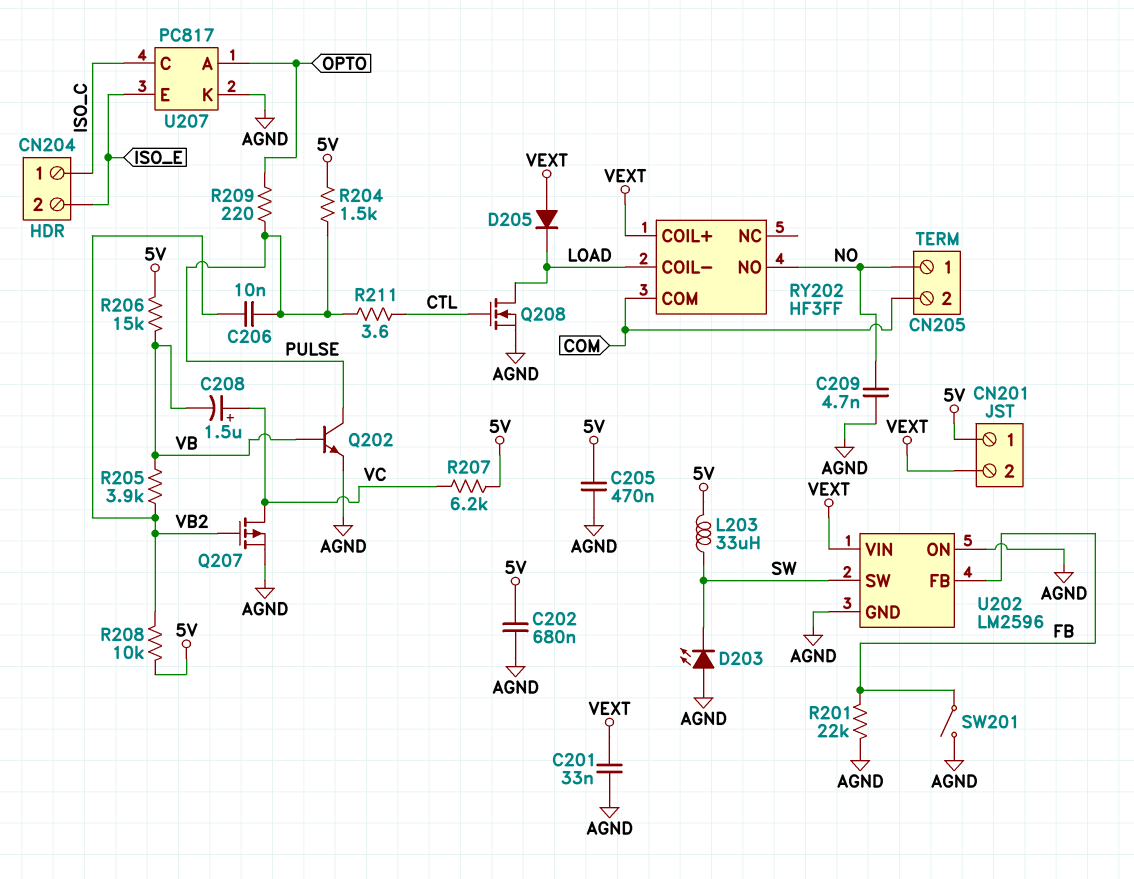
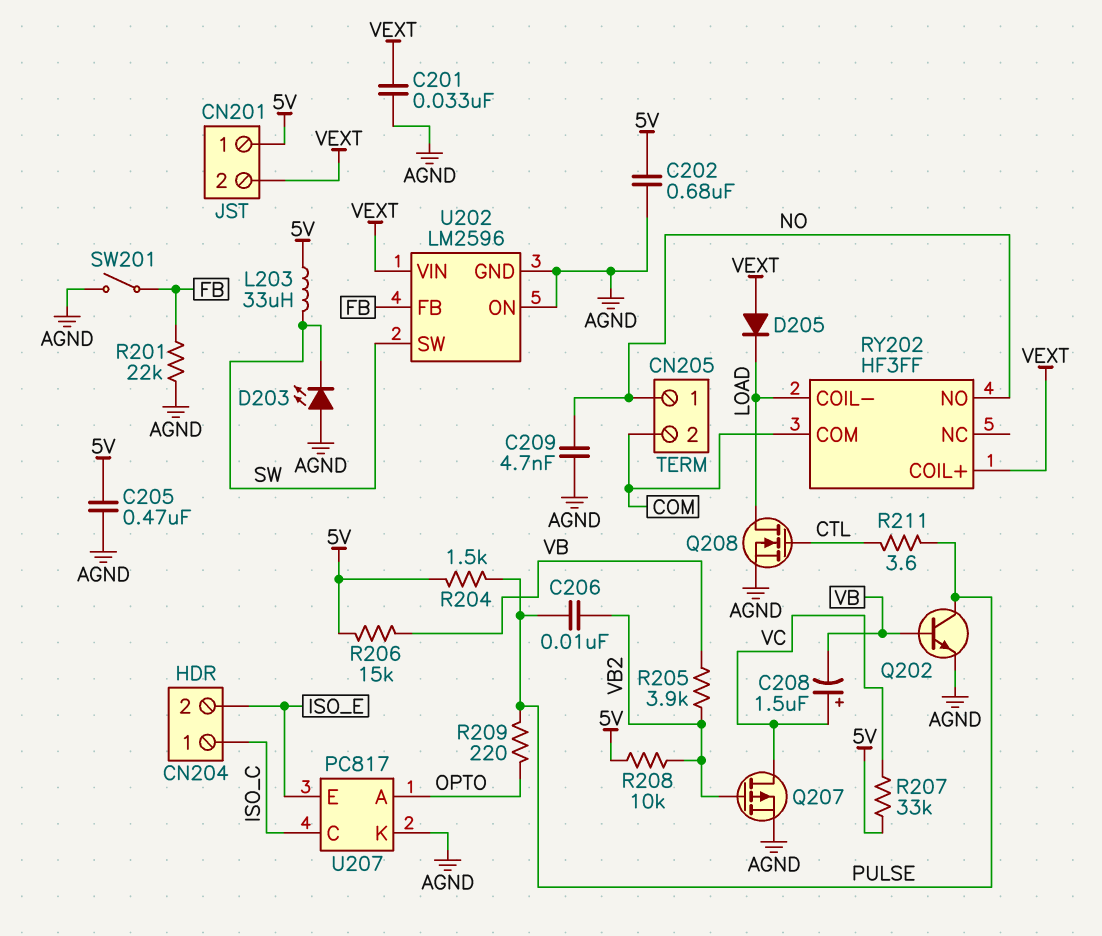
R207: 6.2k (5V, VC) -> 33k (5V, VC)

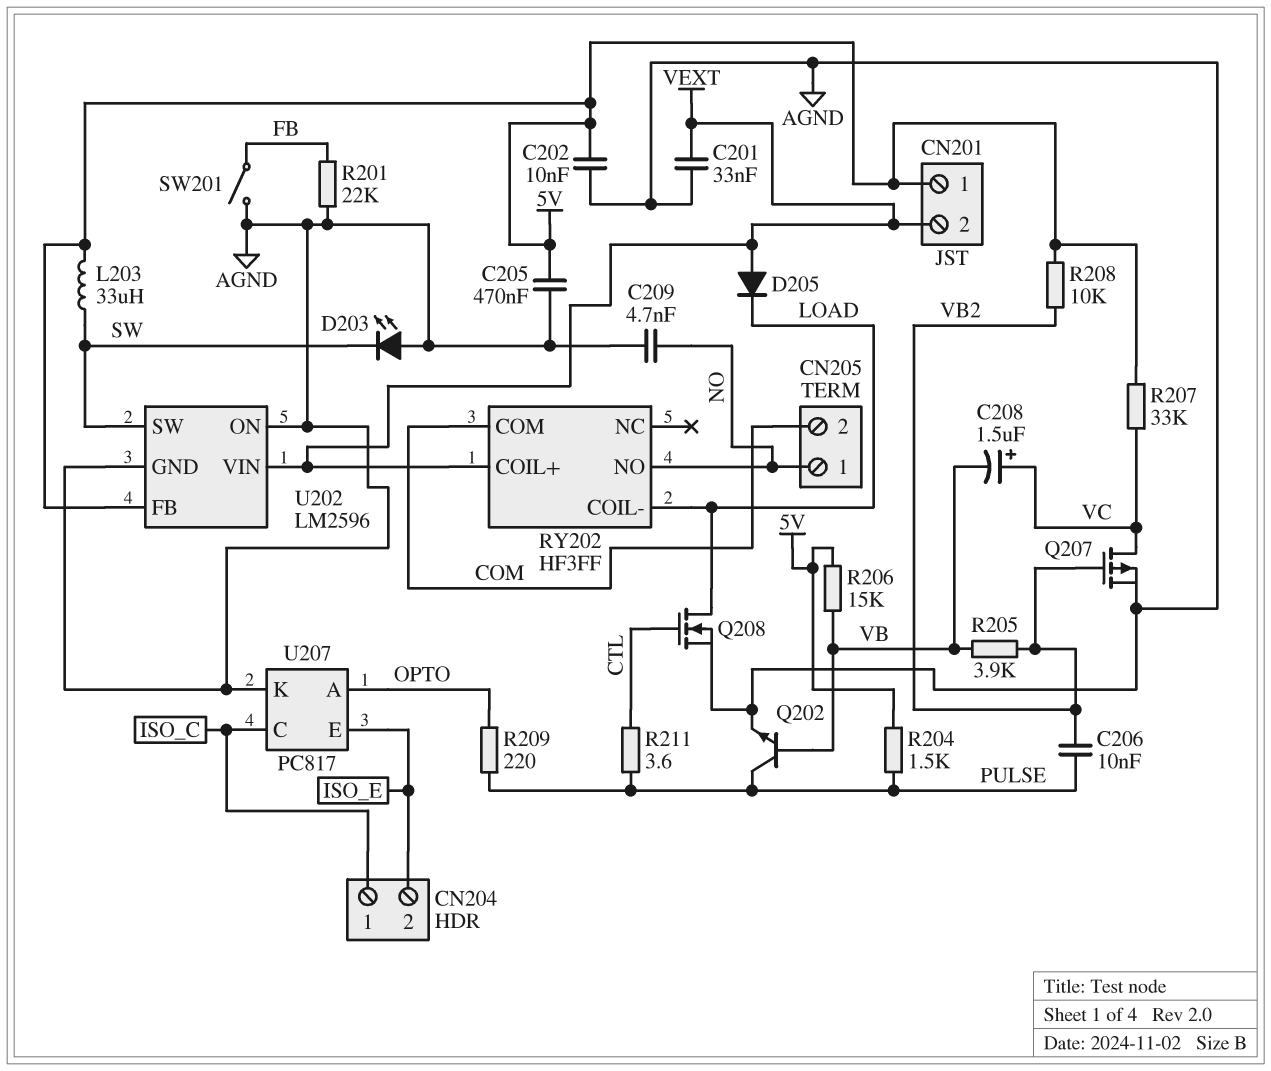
C202: 680nF (5V, AGND) -> 10nF (5V, AGND)
U202 pin FB: FB -> 5V

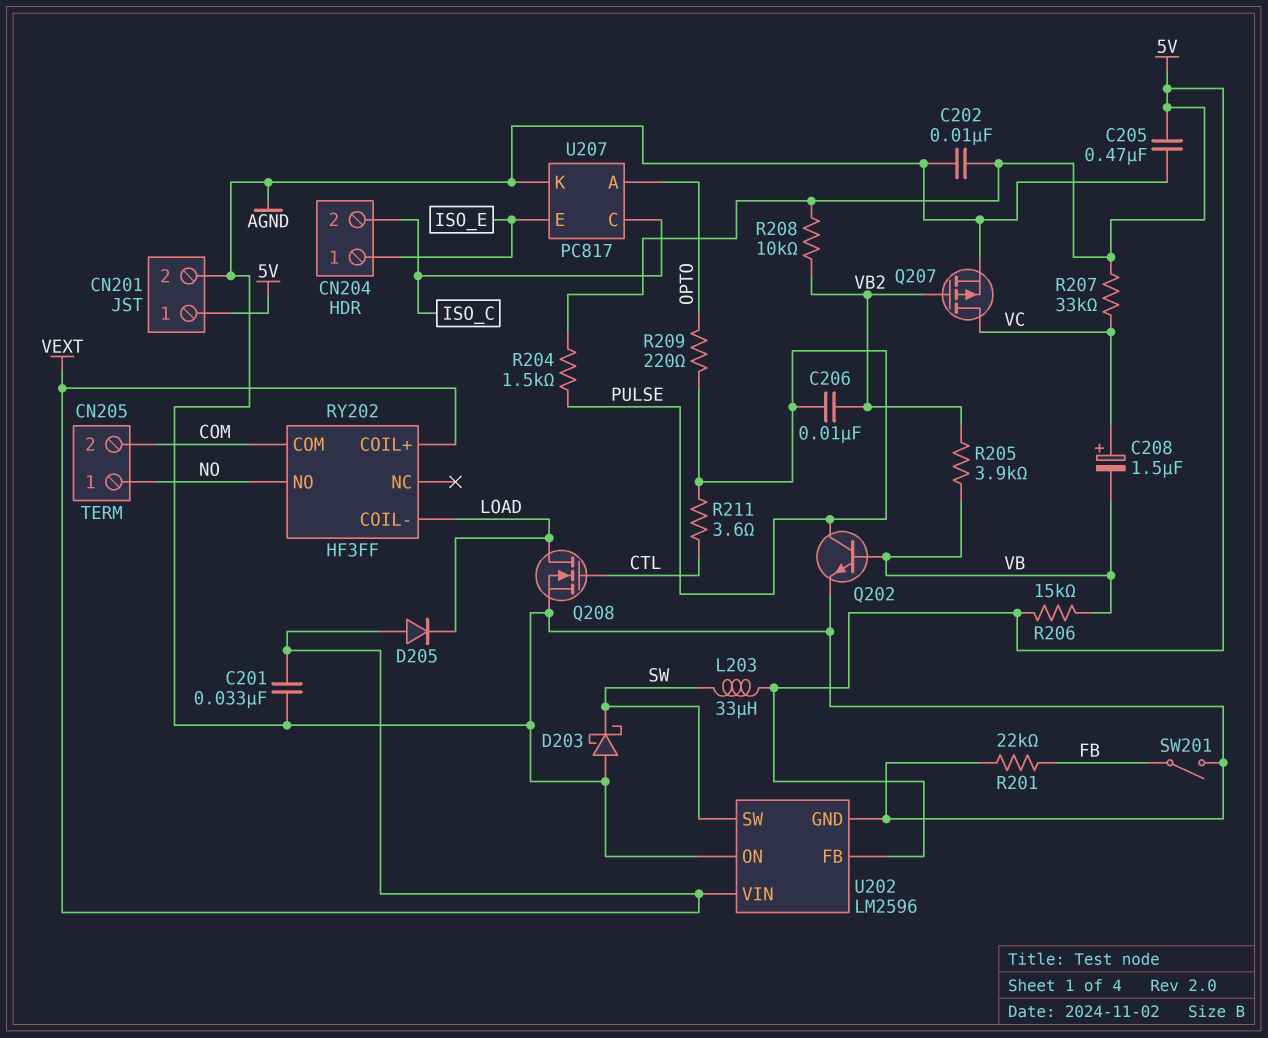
C209: 4.7nF (AGND, NO) -> none
CN201 pin 2: VEXT -> AGND
CN204 pin 1: ISO_C -> ISO_E
CN204 pin 2: ISO_E -> ISO_C
D203: LED (A AGND, K SW) -> schottky (A AGND, K SW)

